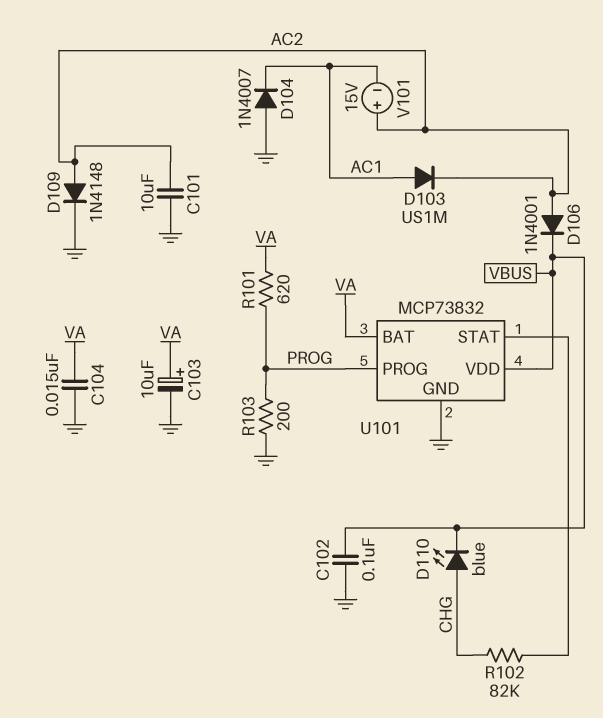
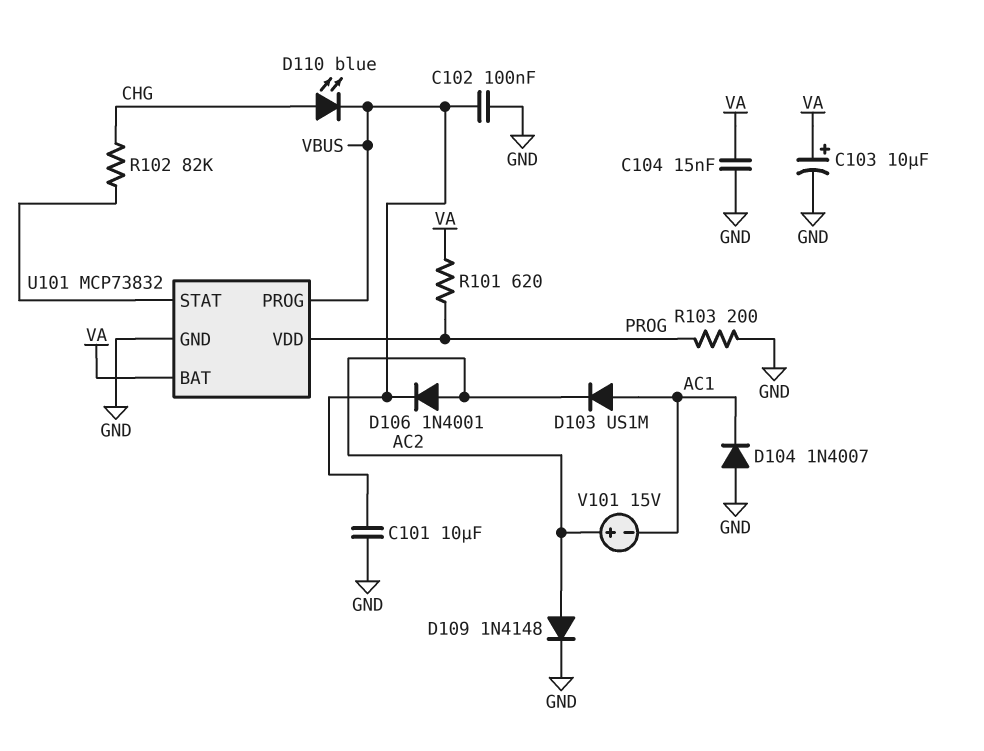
C101: 10uF (AC2, GND) -> 10uF (GND, VBUS)
U101 pin PROG: PROG -> VBUS
U101 pin VDD: VBUS -> PROG

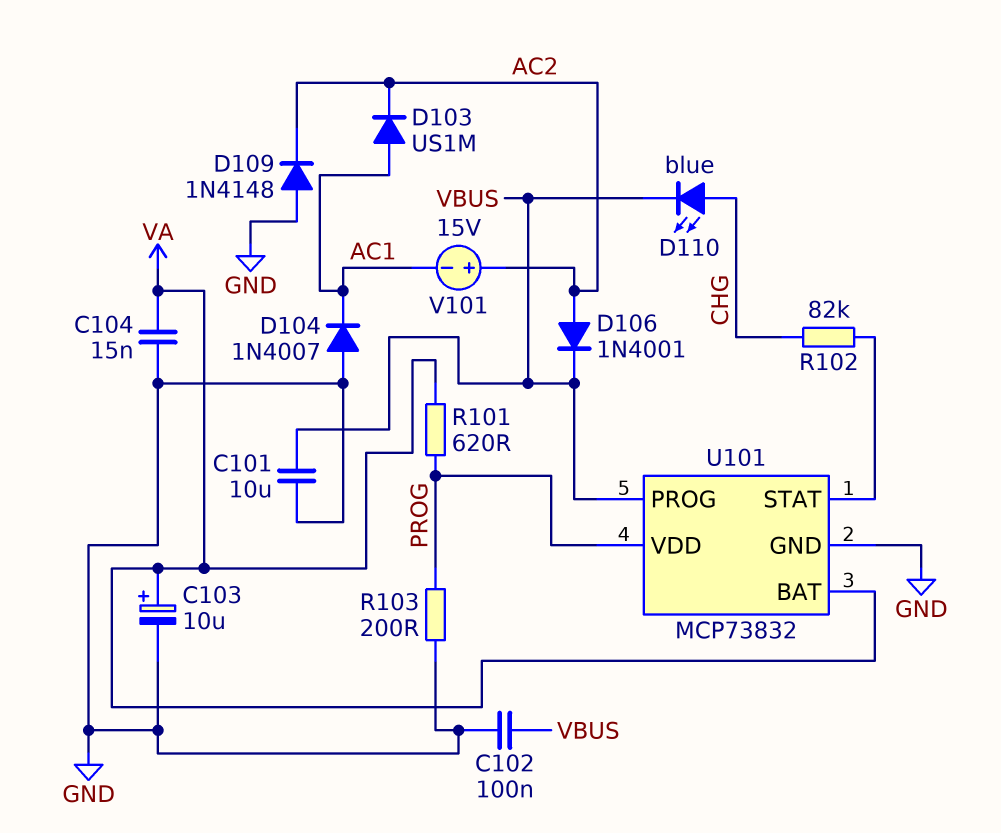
D109: diode 1N4148 (A AC2, K GND) -> diode 1N4148 (A GND, K AC2)

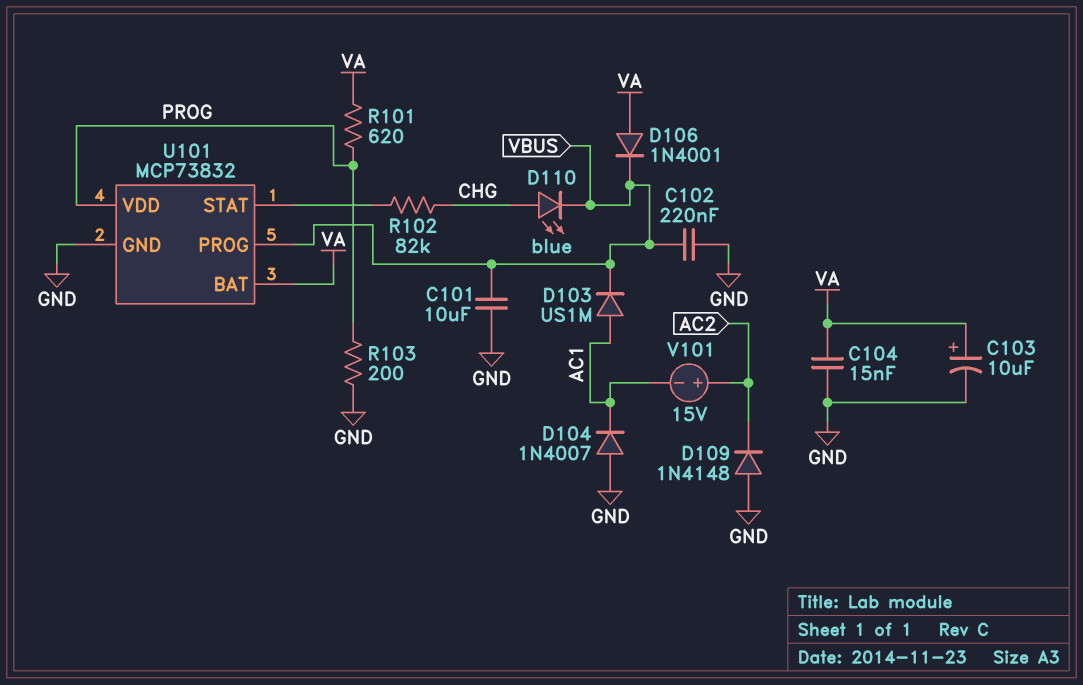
C102: 100nF (GND, VBUS) -> 220nF (GND, VBUS)
D103: diode US1M (A AC1, K AC2) -> diode US1M (A AC1, K VBUS)
D106: diode 1N4001 (A AC2, K VBUS) -> diode 1N4001 (A VA, K VBUS)

